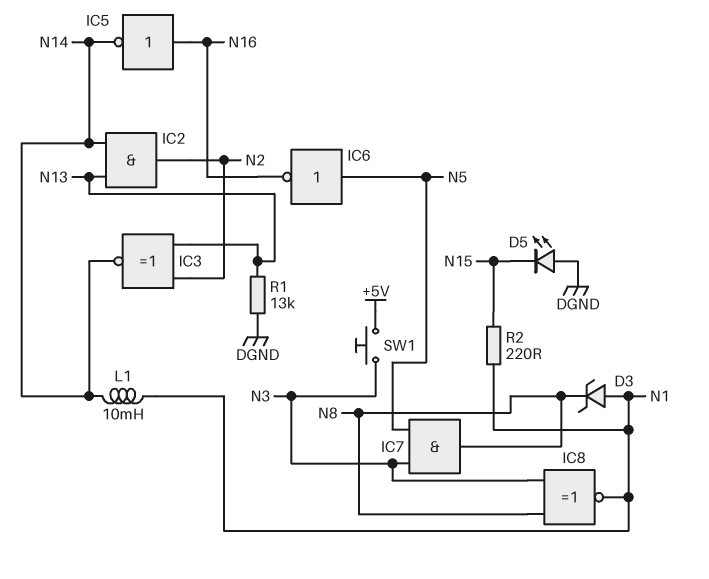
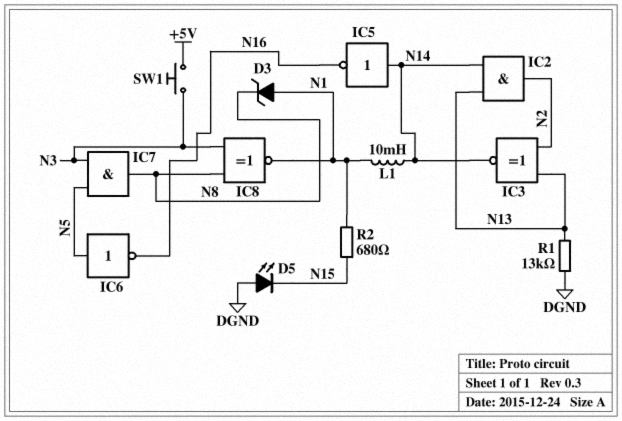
IC5: NOT (in N16, out N14) -> NOT (in N14, out N16)
R2: 220 (N1, N15) -> 680 (N1, N15)

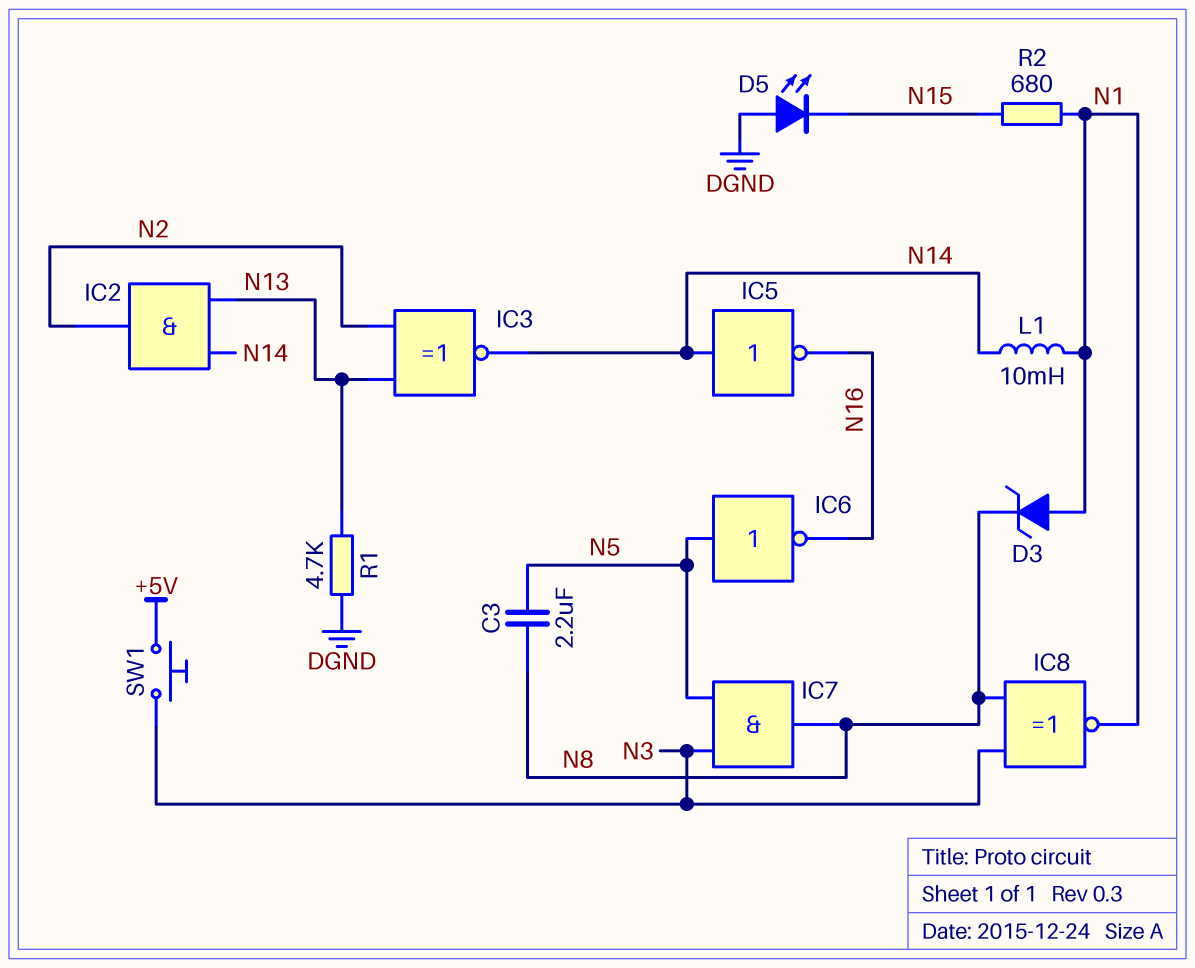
C3: none -> 2.2uF (N5, N8)
R1: 13k (DGND, N13) -> 4.7k (DGND, N13)

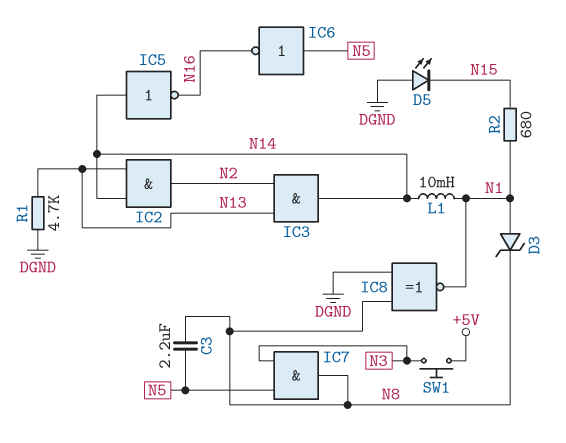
IC3: XNOR (in N2, in N13, out N14) -> AND (in N2, in N13, out N14)
IC8: XNOR (in N3, in N8, out N1) -> XNOR (in DGND, in N8, out N1)

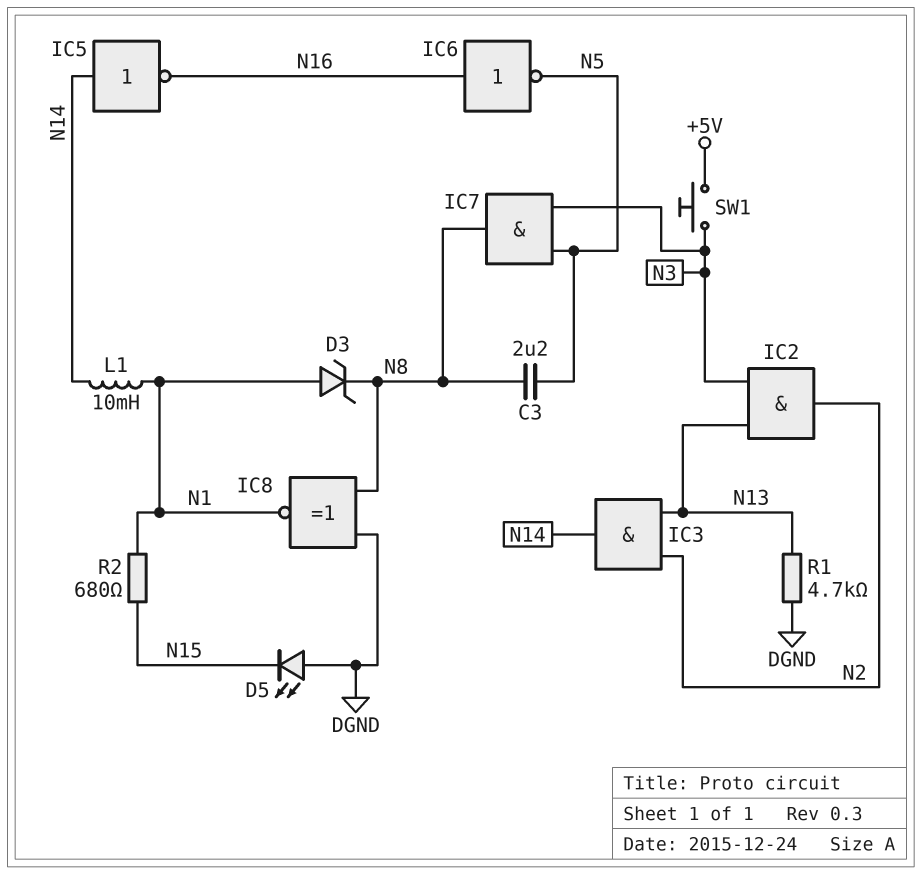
IC2: AND (in N13, in N14, out N2) -> AND (in N3, in N13, out N2)
IC6: NOT (in N5, out N16) -> NOT (in N16, out N5)

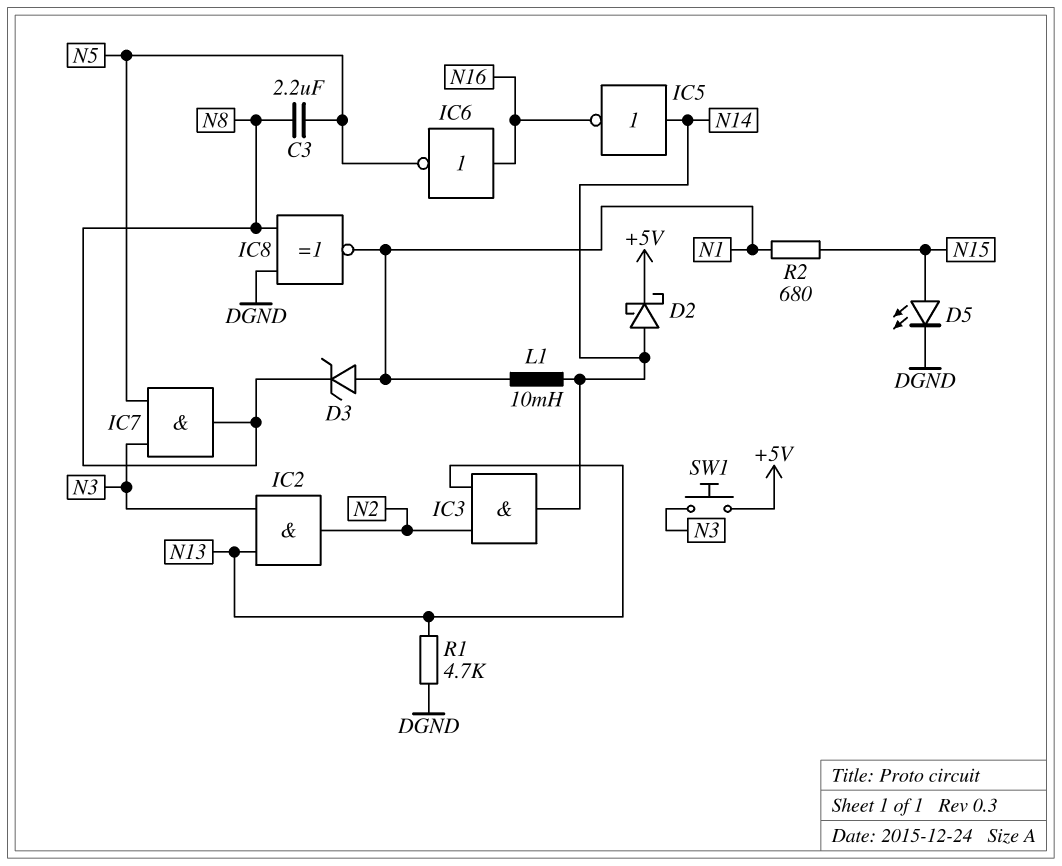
D2: none -> schottky (A N14, K +5V)
D5: LED (A DGND, K N15) -> LED (A N15, K DGND)

